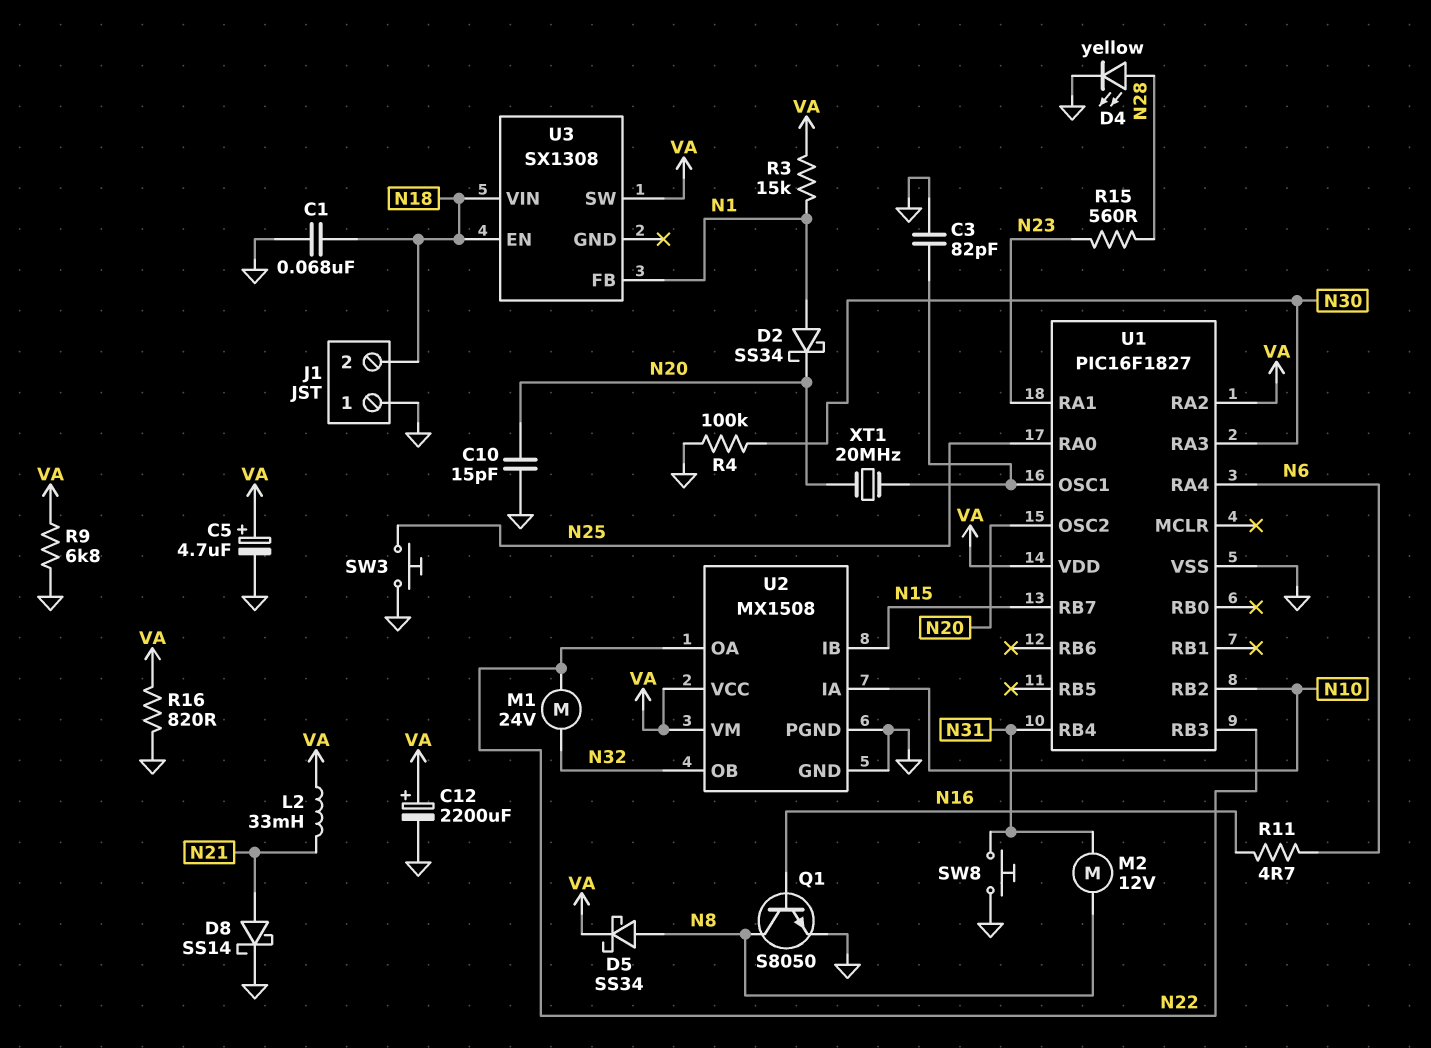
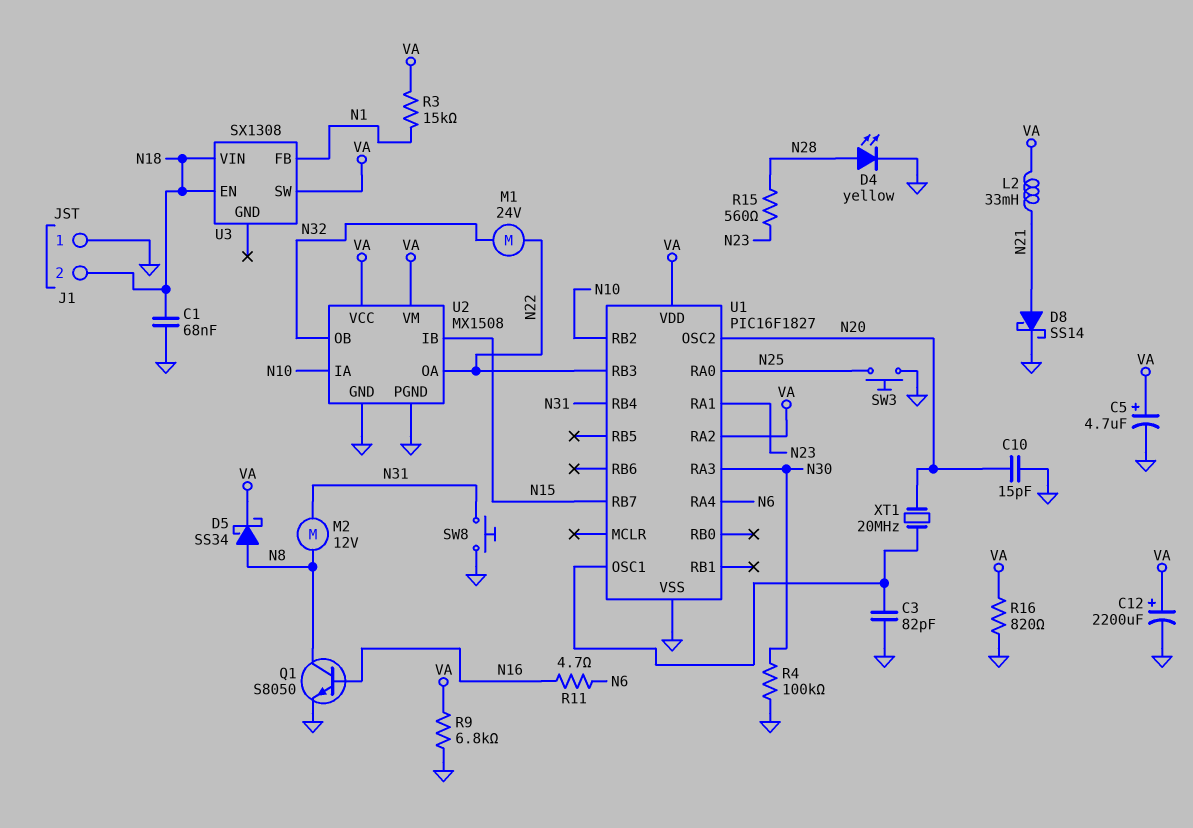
D2: schottky SS34 (A N1, K N20) -> none

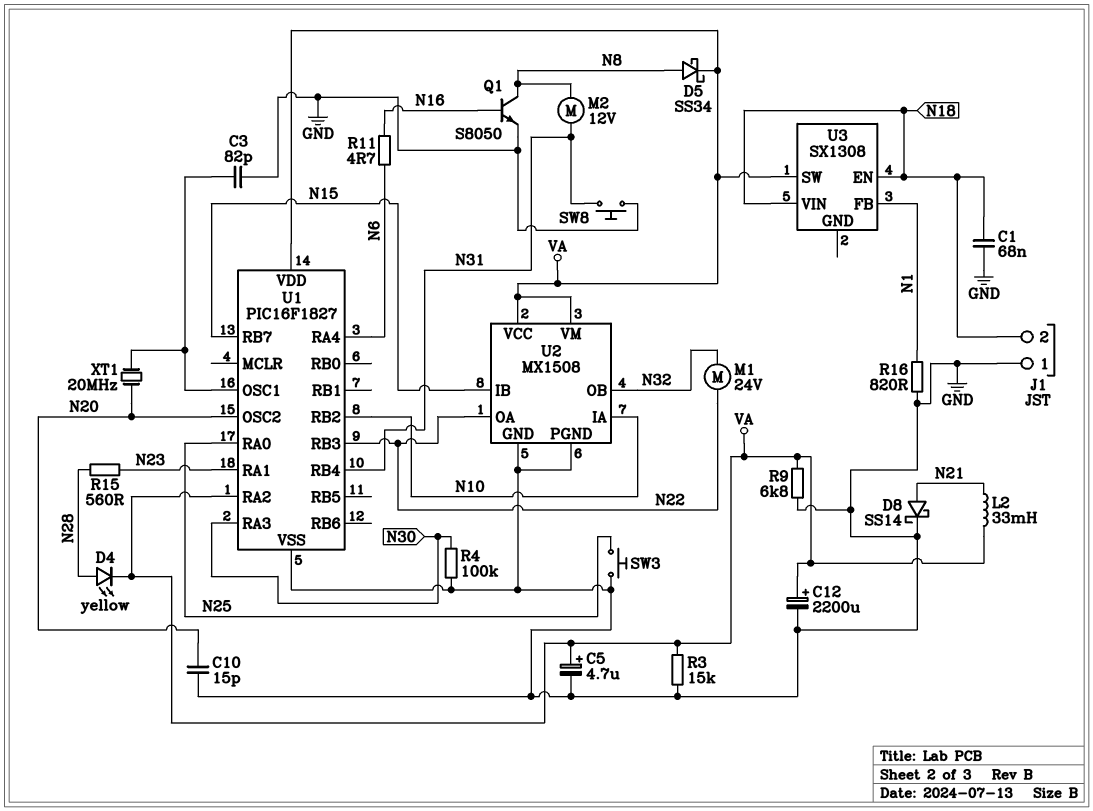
D4: LED yellow (A N28, K GND) -> LED yellow (A N28, K VA)
R3: 15k (N1, VA) -> 15k (GND, VA)
R16: 820 (GND, VA) -> 820 (GND, N1)

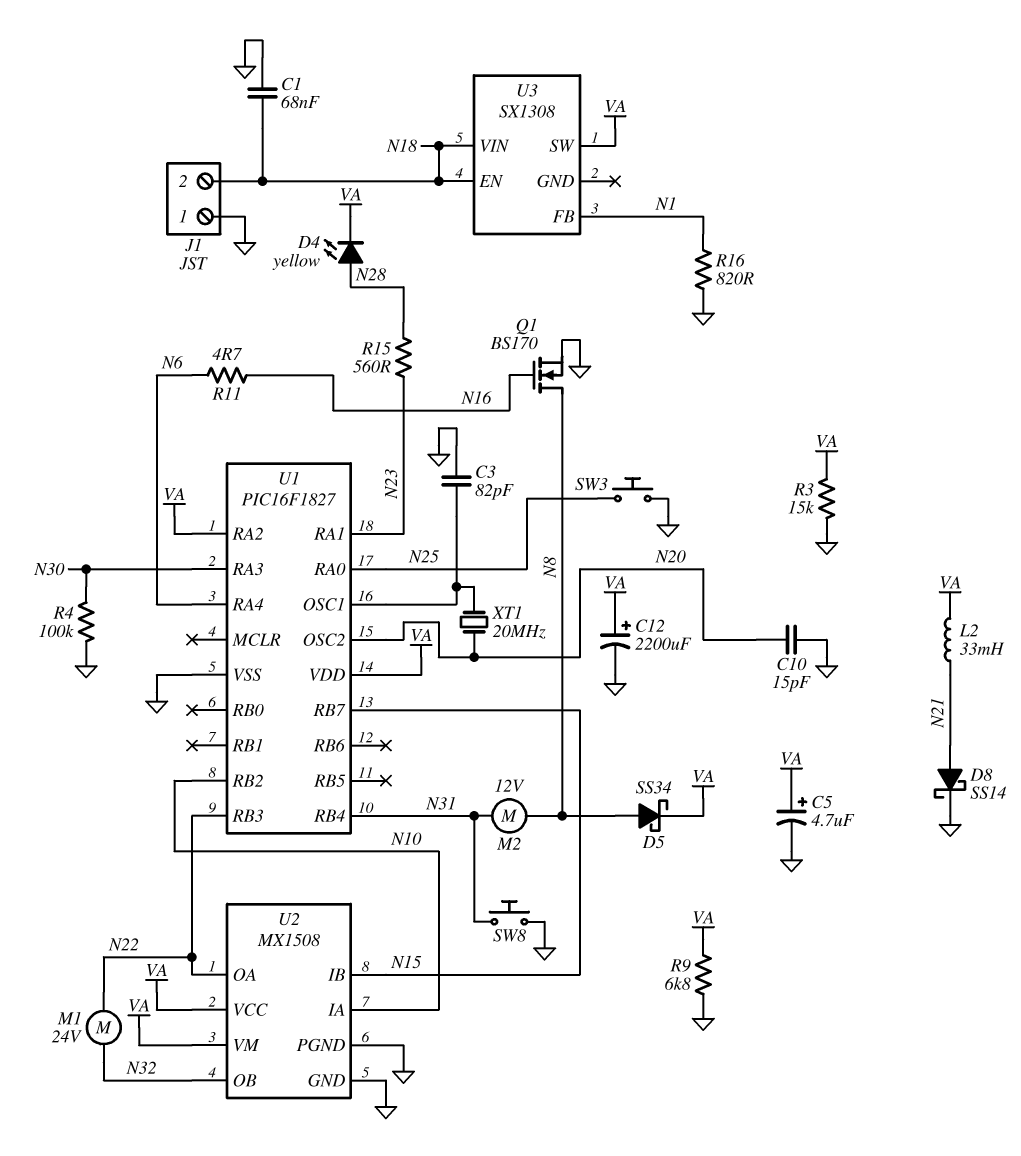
Q1: NPN S8050 (B N16, C N8, E GND) -> NMOS BS170 (G N16, D N8, S GND)

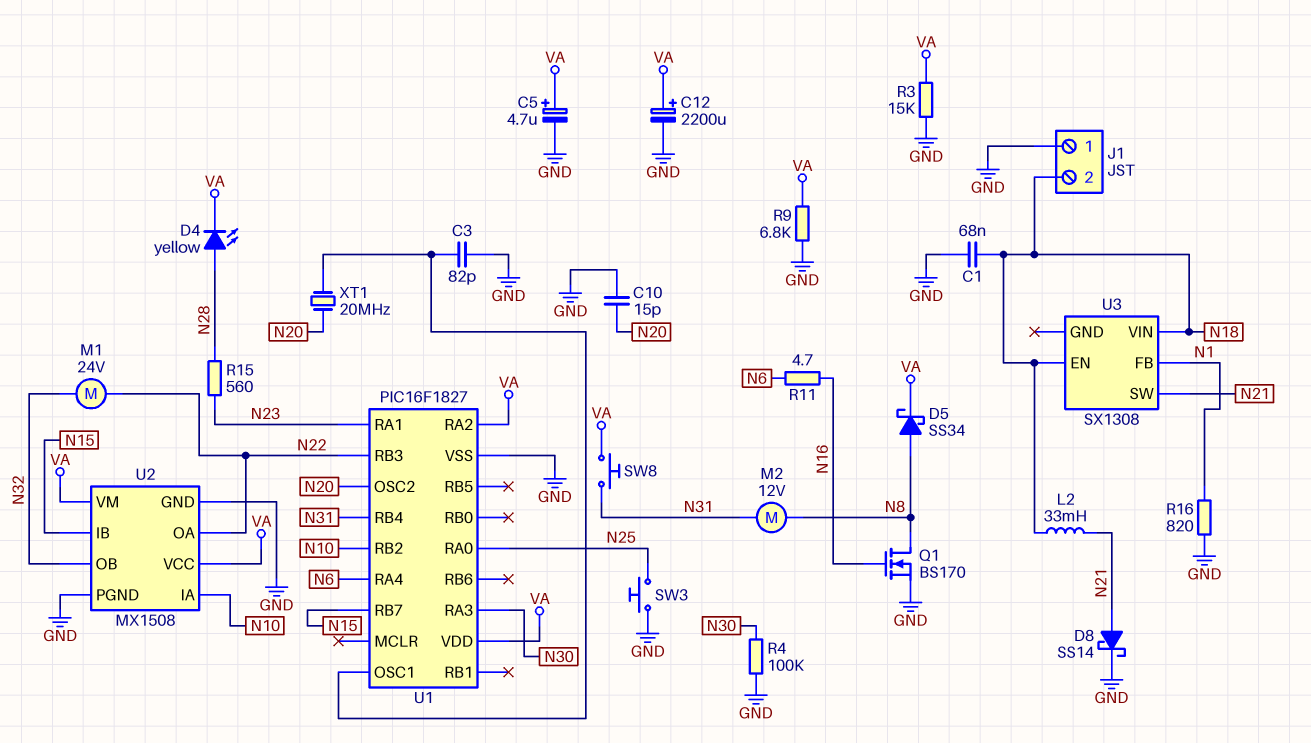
L2: 33mH (N21, VA) -> 33mH (N18, N21)
SW8: button (GND, N31) -> button (N31, VA)
U3 pin SW: VA -> N21

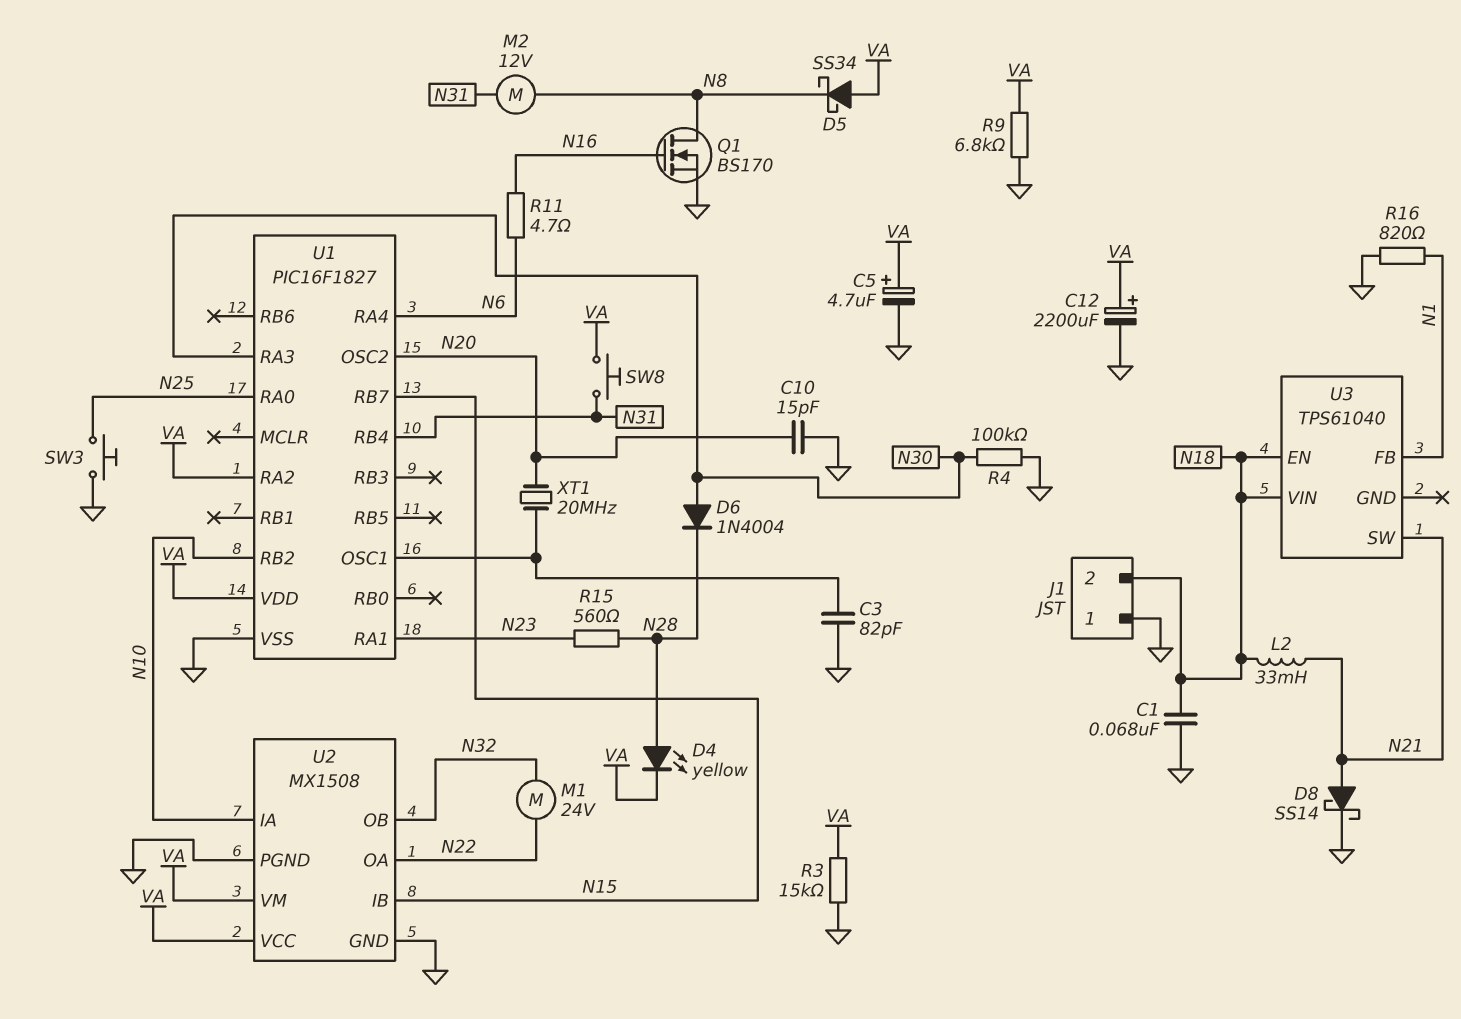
D5: schottky SS34 (A N8, K VA) -> schottky SS34 (A VA, K N8)
D6: none -> diode 1N4004 (A N30, K N28)
U1 pin RB3: N22 -> none
U3: SX1308 -> TPS61040

